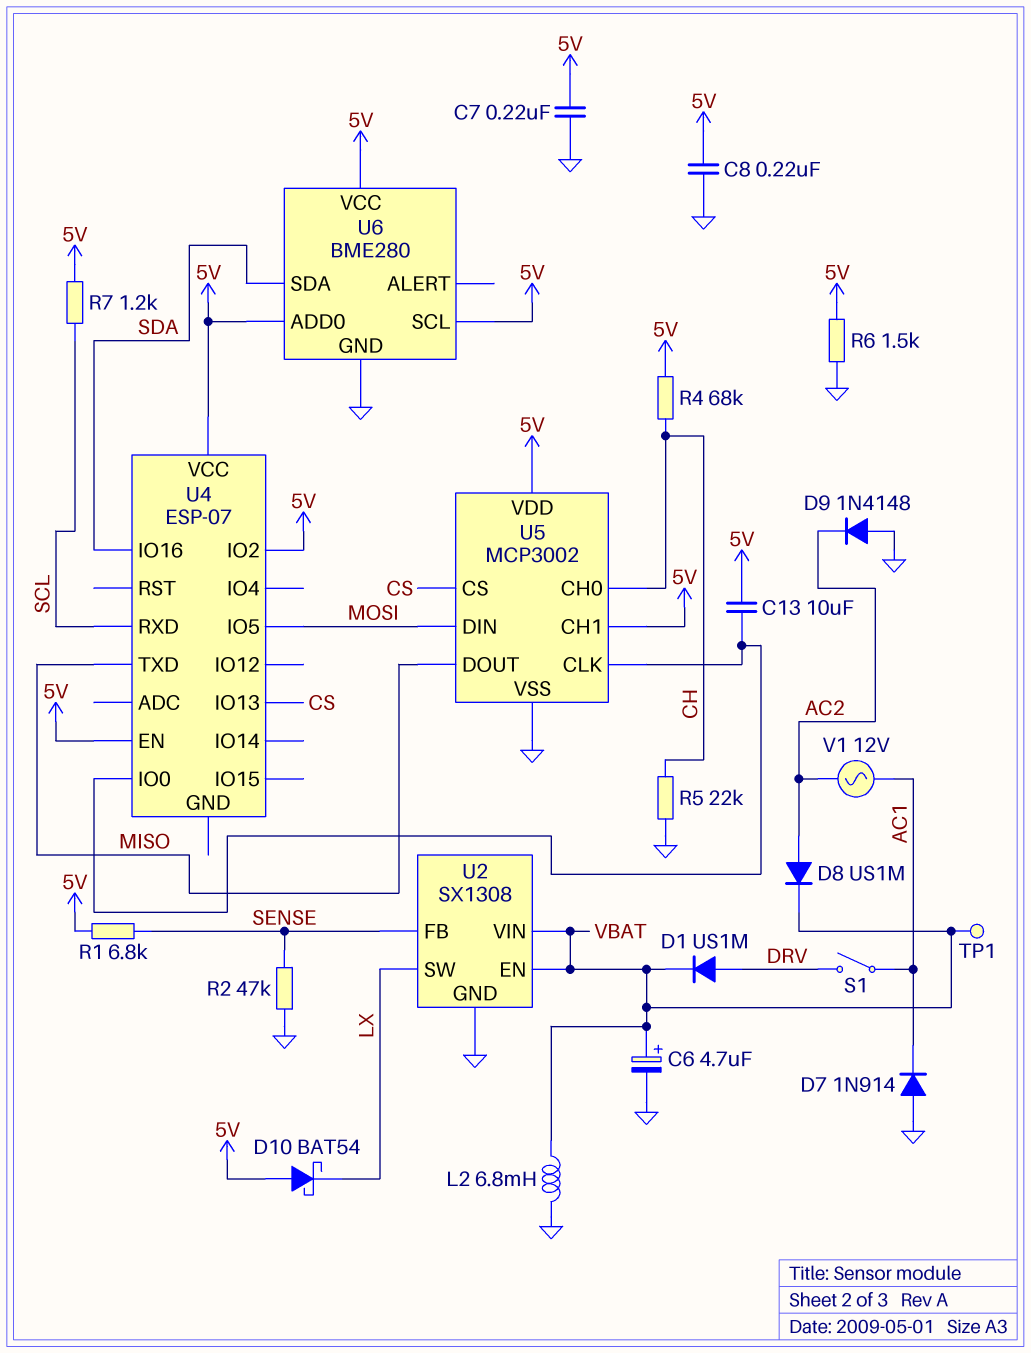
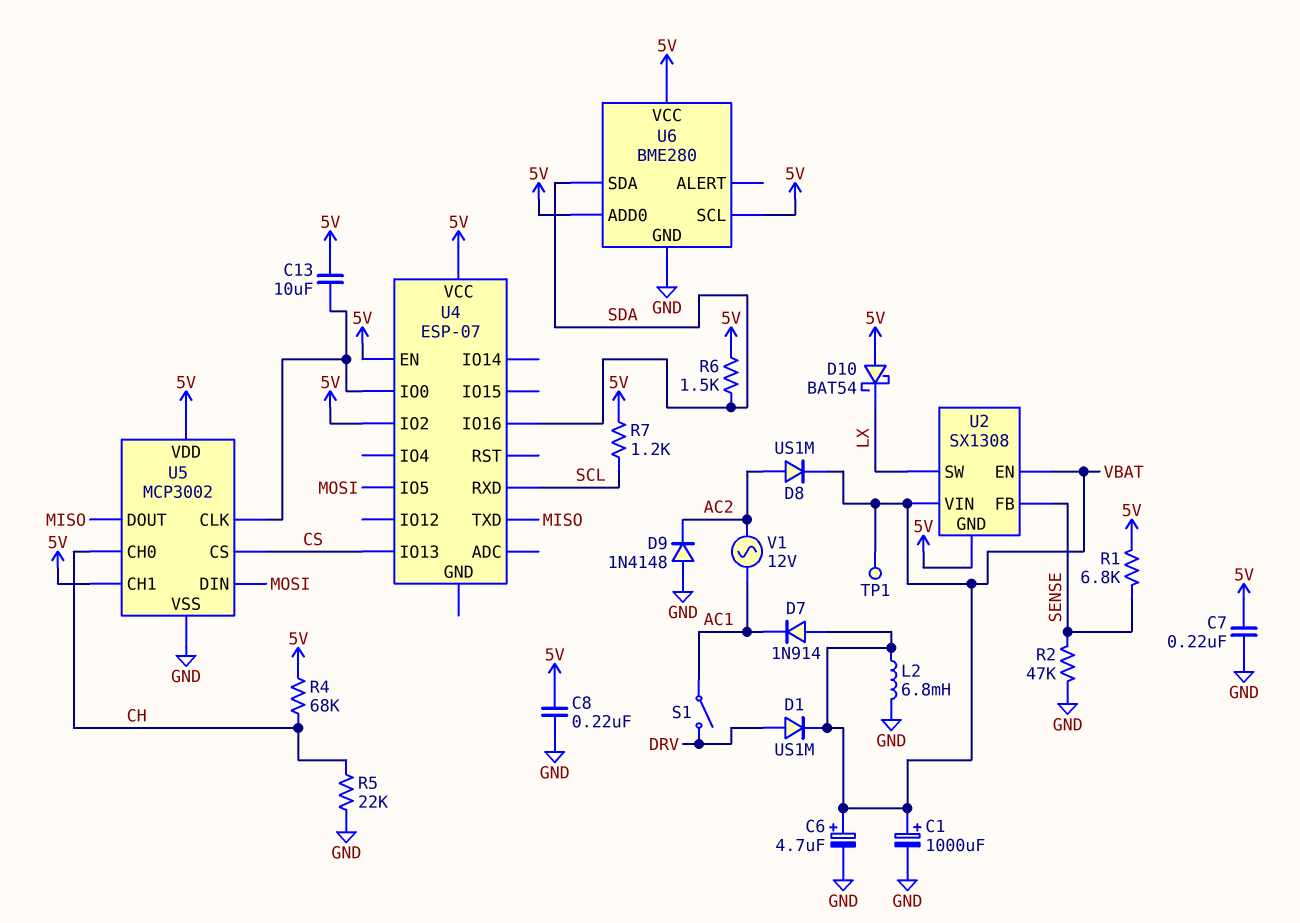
C1: none -> 1000uF (plus VBAT, minus GND)
D7: diode 1N914 (A GND, K AC1) -> diode 1N914 (A VBAT, K AC1)
R6: 1.5k (5V, GND) -> 1.5k (5V, SDA)
U2 pin GND: GND -> 5V

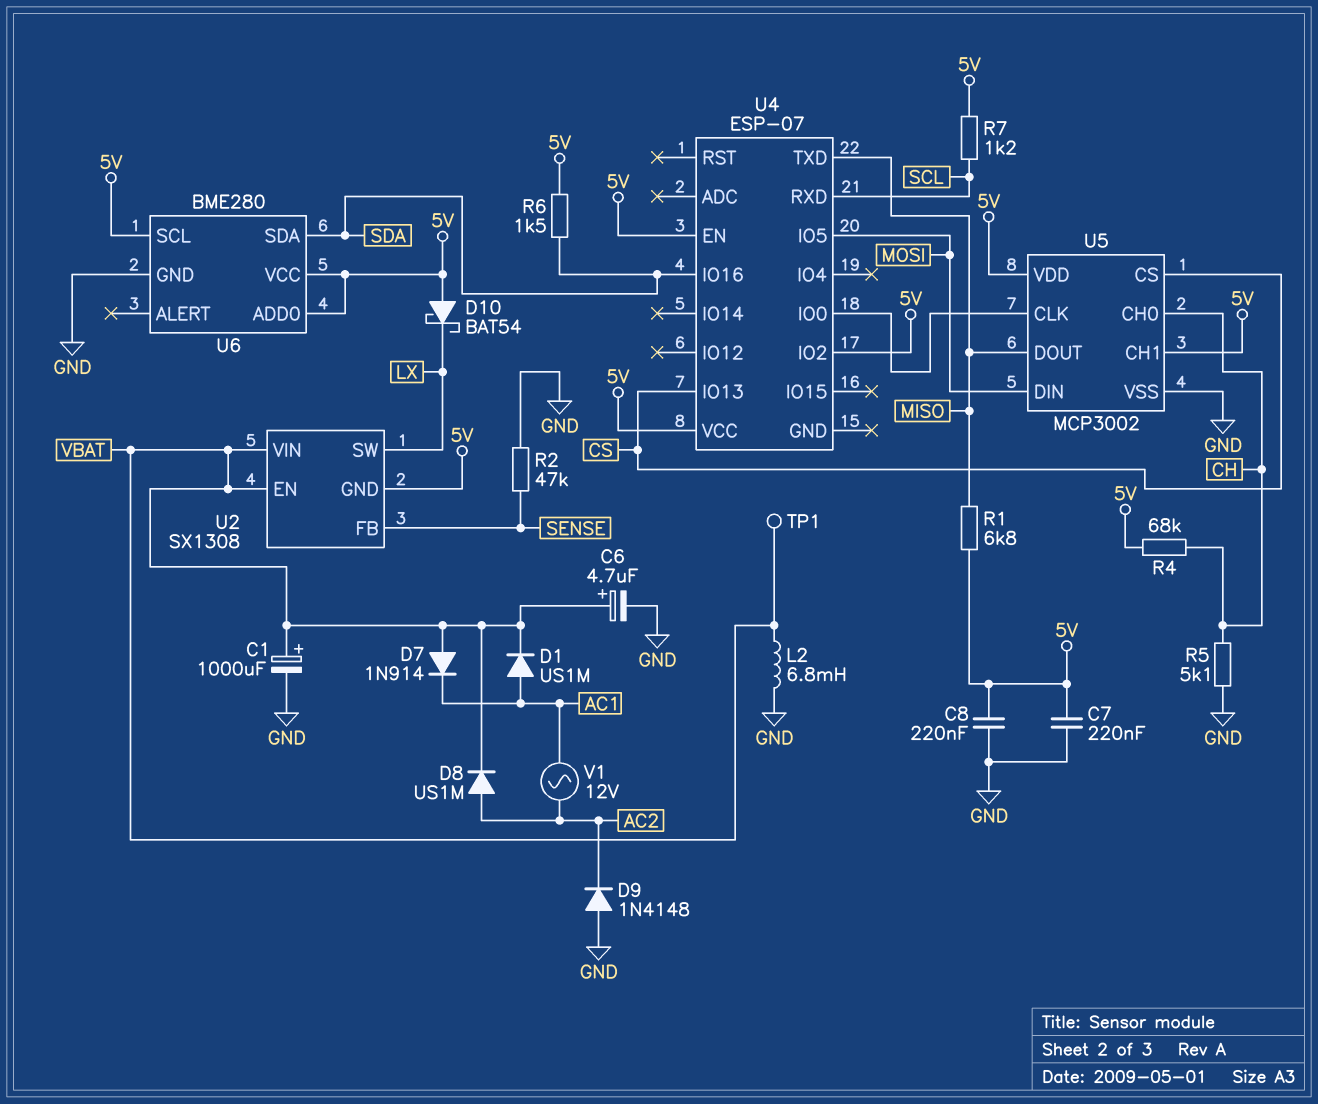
C13: 10uF (5V, U4/IO0) -> none
D1: diode US1M (A DRV, K VBAT) -> diode US1M (A AC1, K VBAT)
R1: 6.8k (5V, SENSE) -> 6.8k (5V, MISO)
R5: 22k (CH, GND) -> 5.1k (CH, GND)
S1: switch (AC1, DRV) -> none

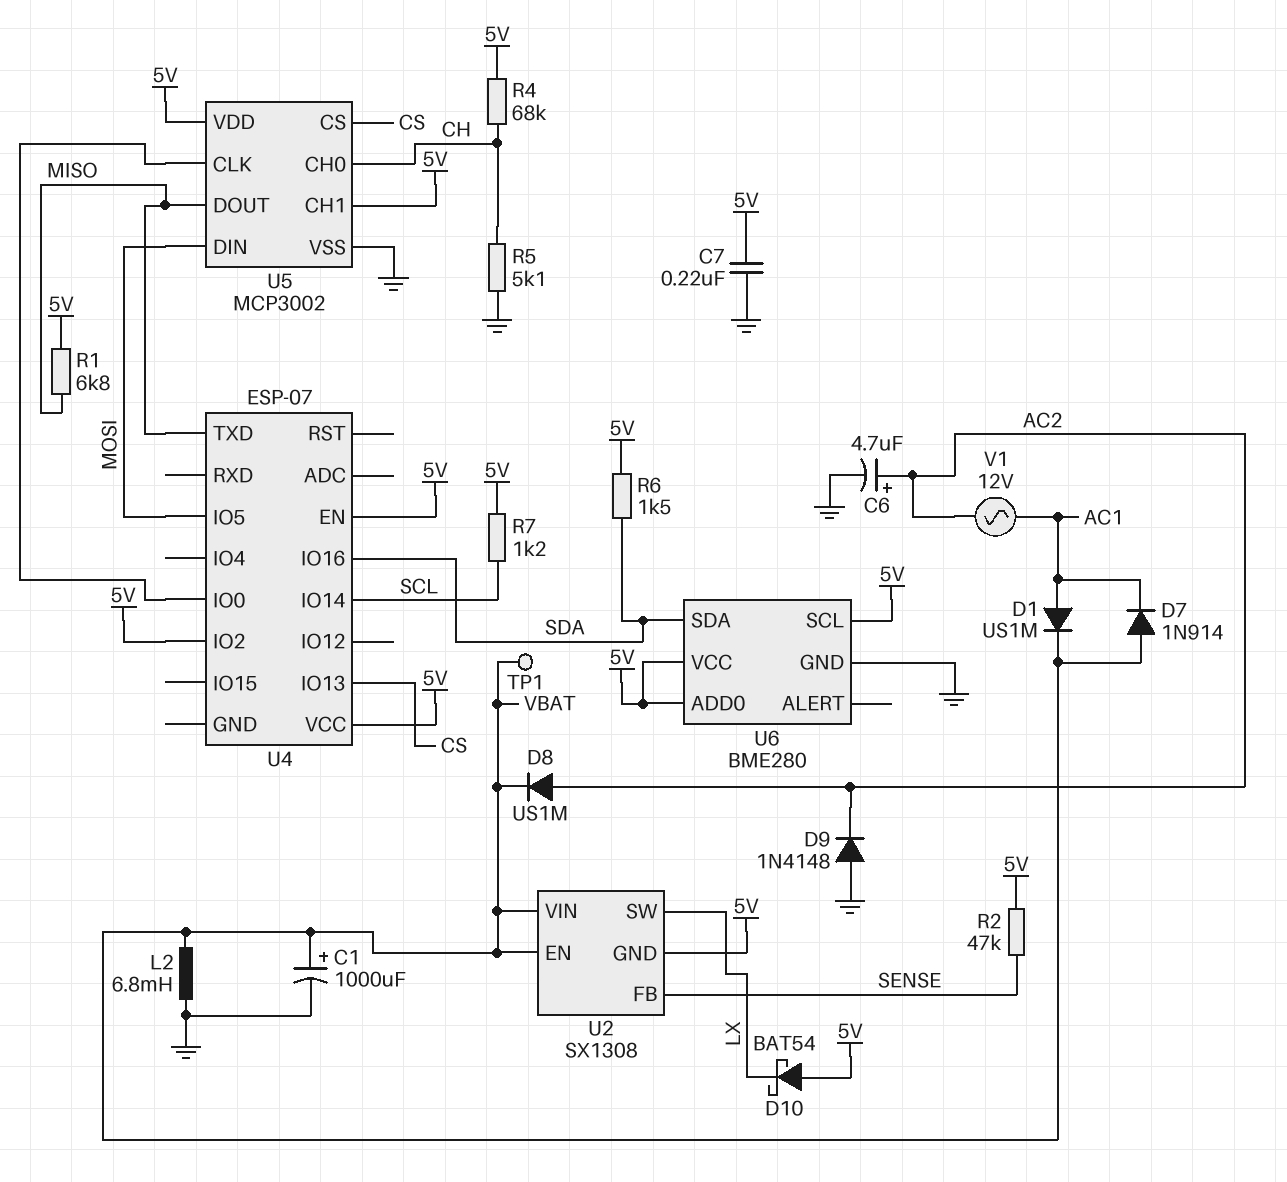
C6: 4.7uF (plus VBAT, minus GND) -> 4.7uF (plus AC2, minus GND)
C8: 220nF (5V, GND) -> none
R2: 47k (GND, SENSE) -> 47k (5V, SENSE)
U4 pin IO14: none -> SCL
U4 pin RXD: SCL -> none

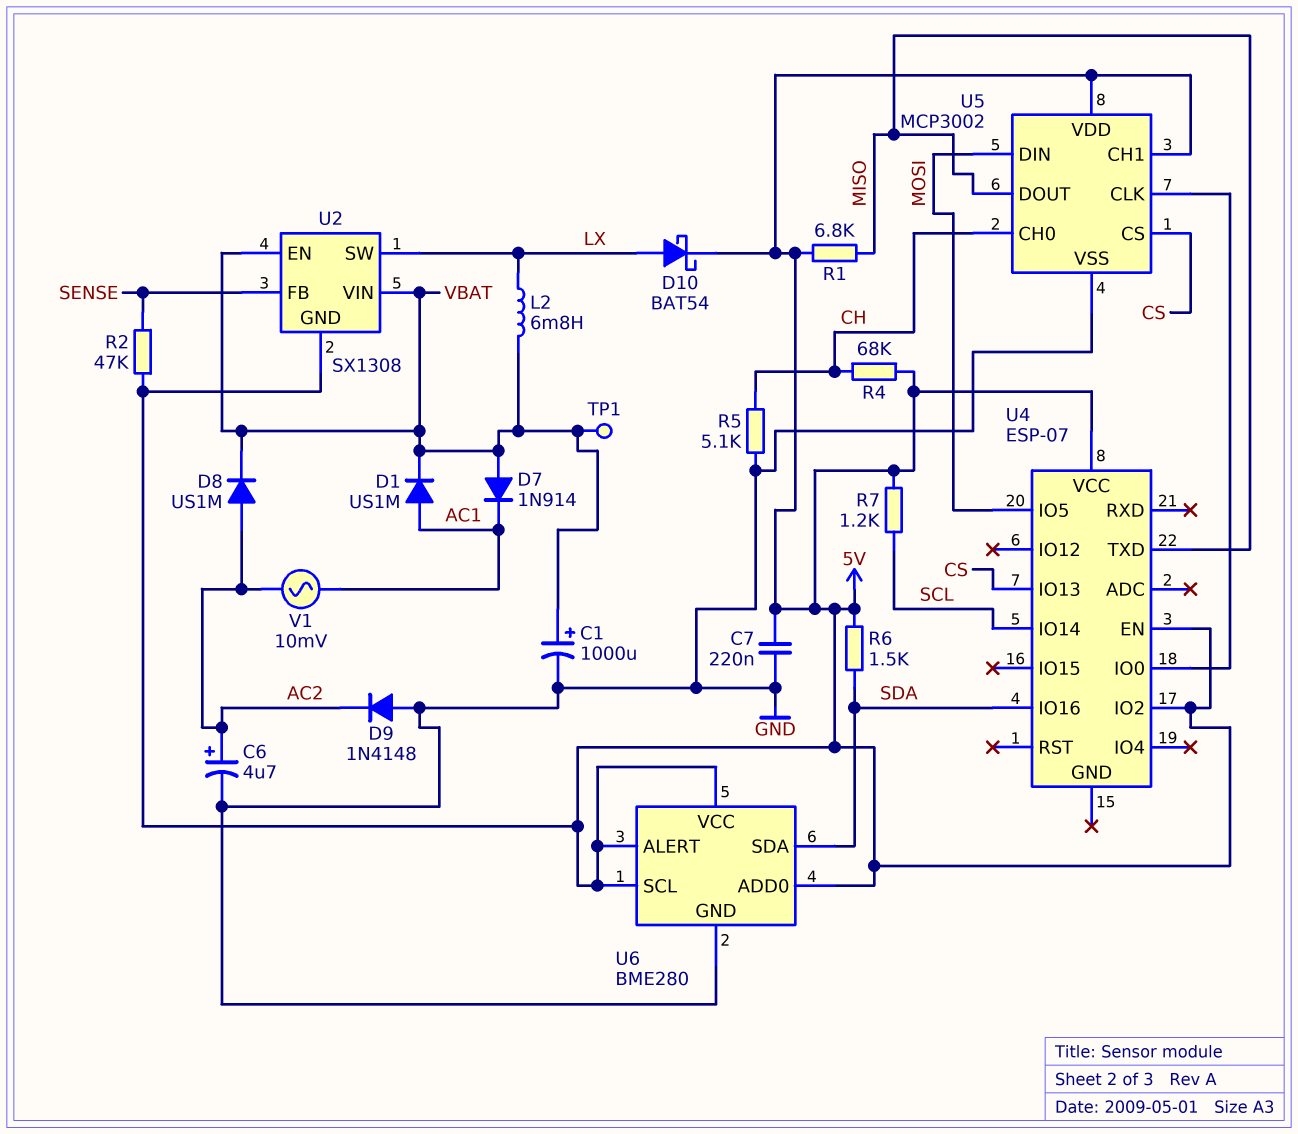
D10: schottky BAT54 (A 5V, K LX) -> schottky BAT54 (A LX, K 5V)
L2: 6.8mH (GND, VBAT) -> 6.8mH (LX, VBAT)
U6 pin ALERT: none -> 5V
V1: AC 12V (AC1, AC2) -> AC 10mV (AC1, AC2)

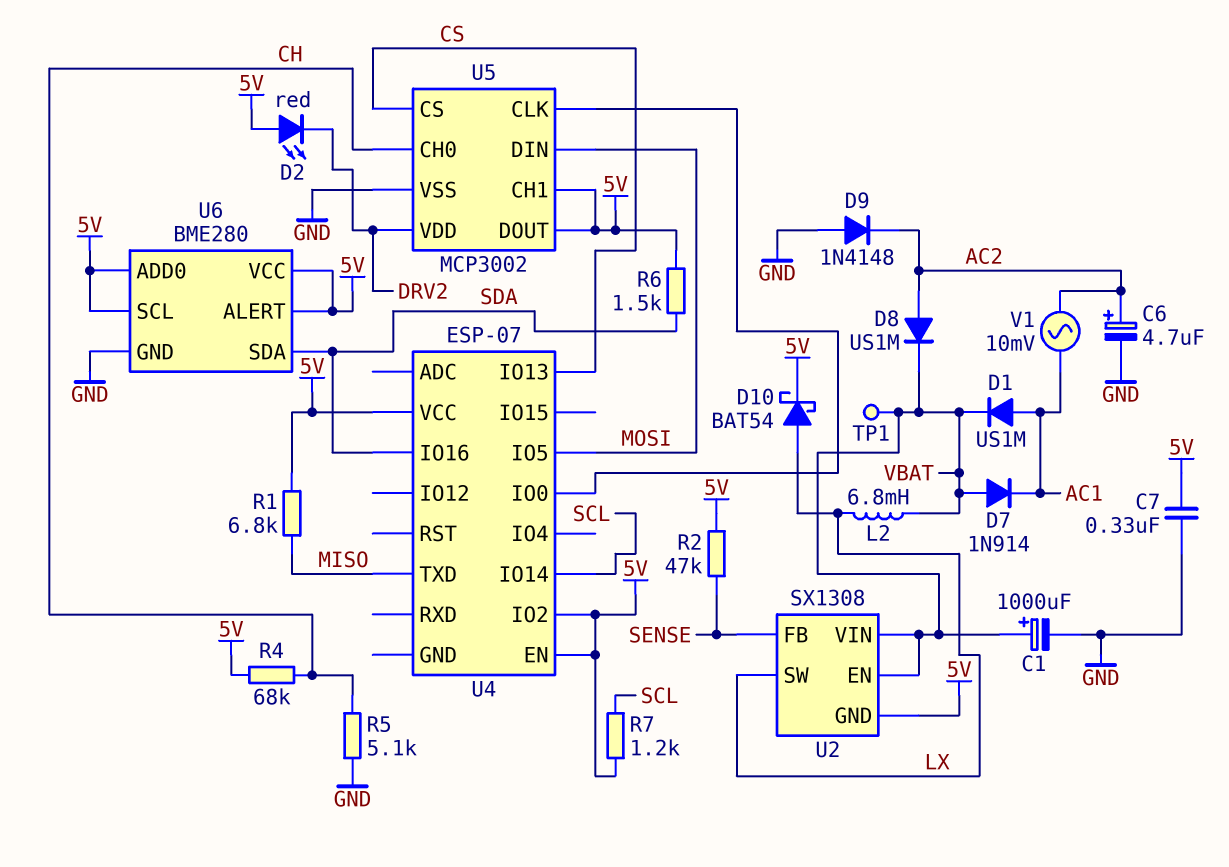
C7: 220nF (5V, GND) -> 330nF (5V, GND)
D2: none -> LED red (A 5V, K DRV2)
U5 pin DOUT: MISO -> 5V
U5 pin VDD: 5V -> DRV2

